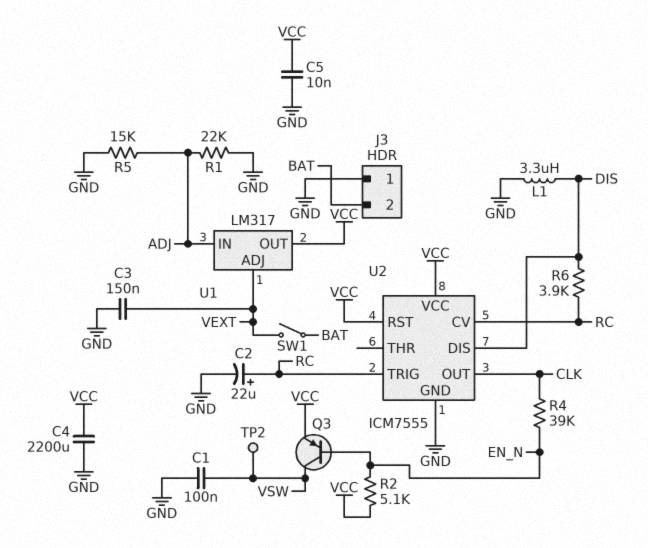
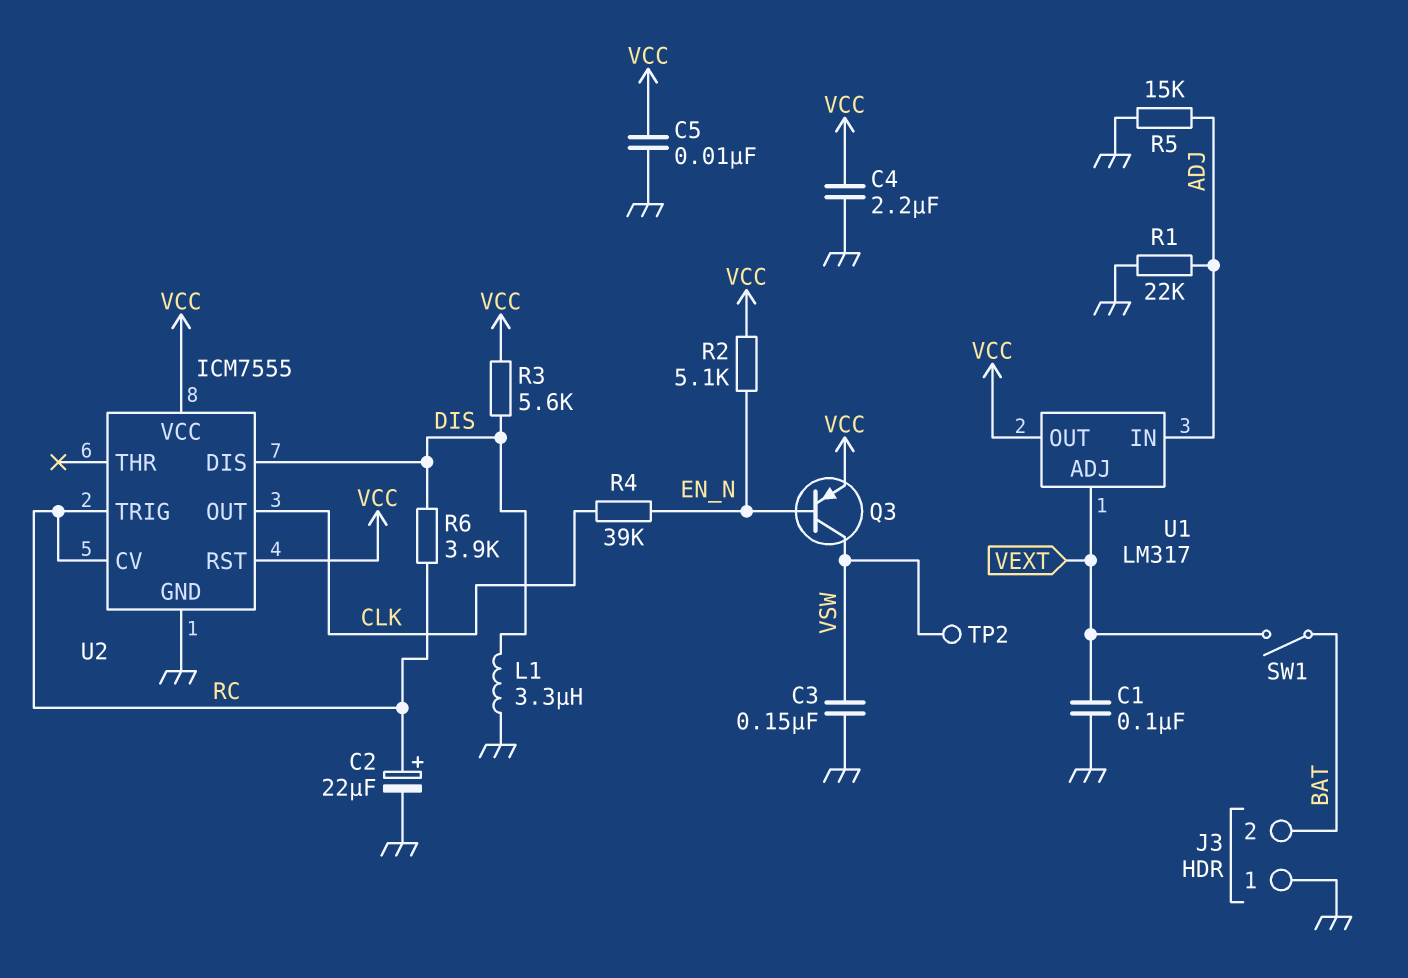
C1: 100nF (GND, VSW) -> 100nF (GND, VEXT)
C3: 150nF (GND, VEXT) -> 150nF (GND, VSW)
C4: 2200uF (GND, VCC) -> 2.2uF (GND, VCC)
R3: none -> 5.6k (DIS, VCC)

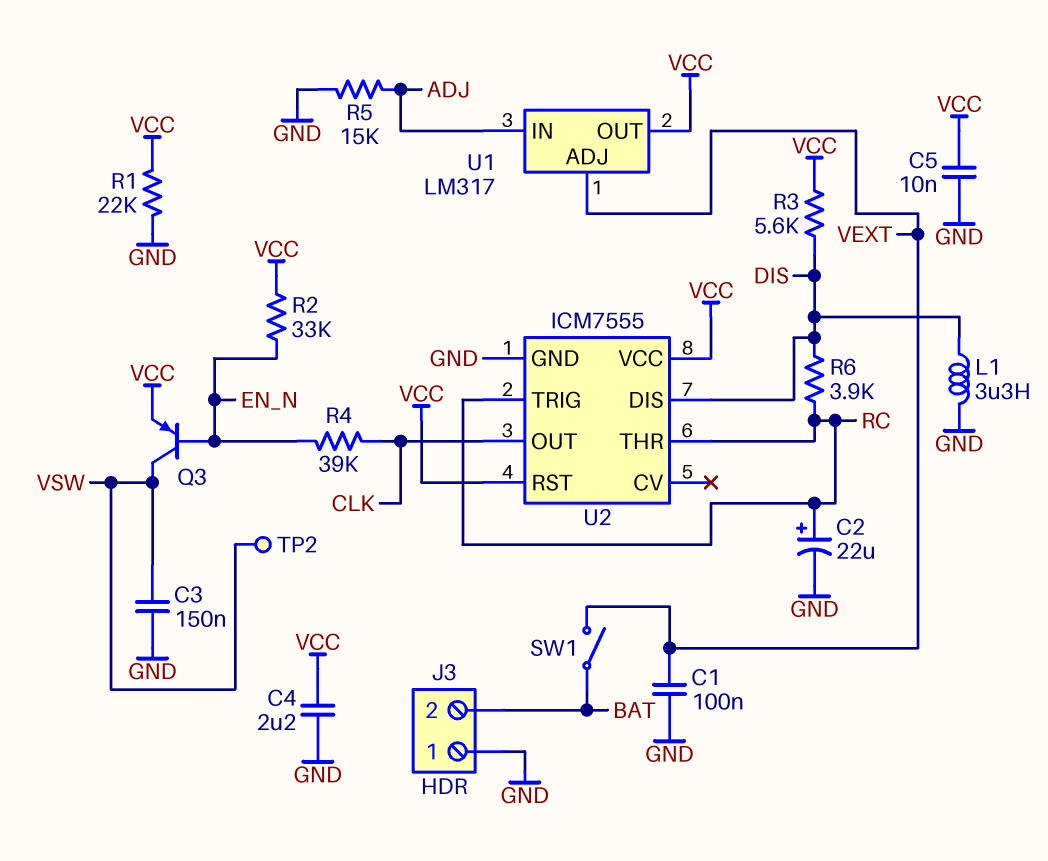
R1: 22k (ADJ, GND) -> 22k (GND, VCC)
R2: 5.1k (EN_N, VCC) -> 33k (EN_N, VCC)
U2 pin CV: RC -> none
U2 pin THR: none -> RC

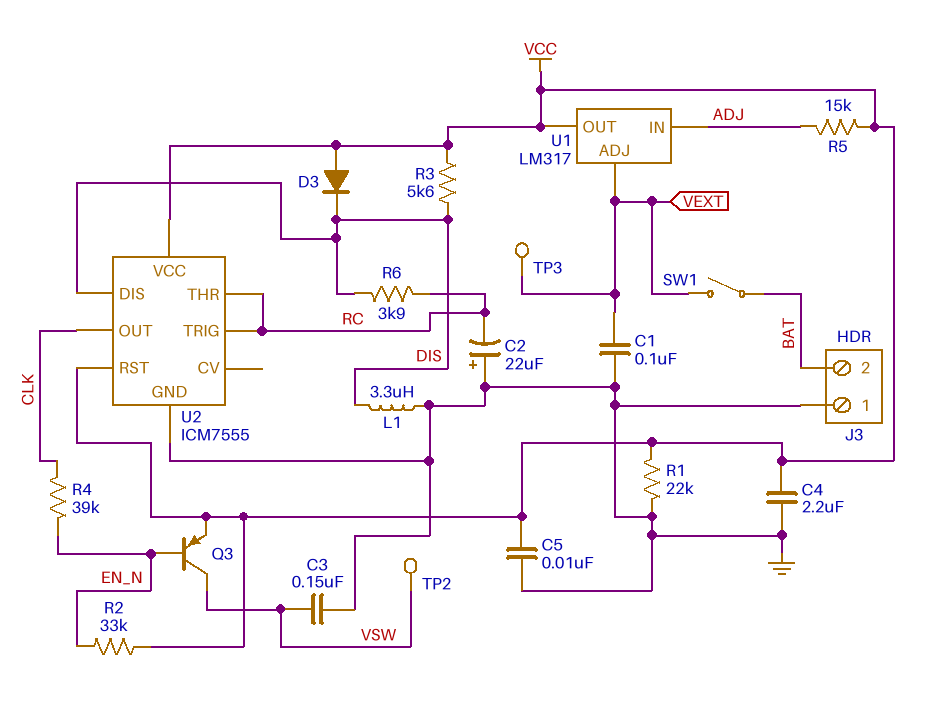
C2: 22uF (plus RC, minus GND) -> 22uF (plus GND, minus RC)
D3: none -> diode (A VCC, K DIS)
R5: 15k (ADJ, GND) -> 15k (ADJ, VCC)
TP3: none -> test point (VEXT)

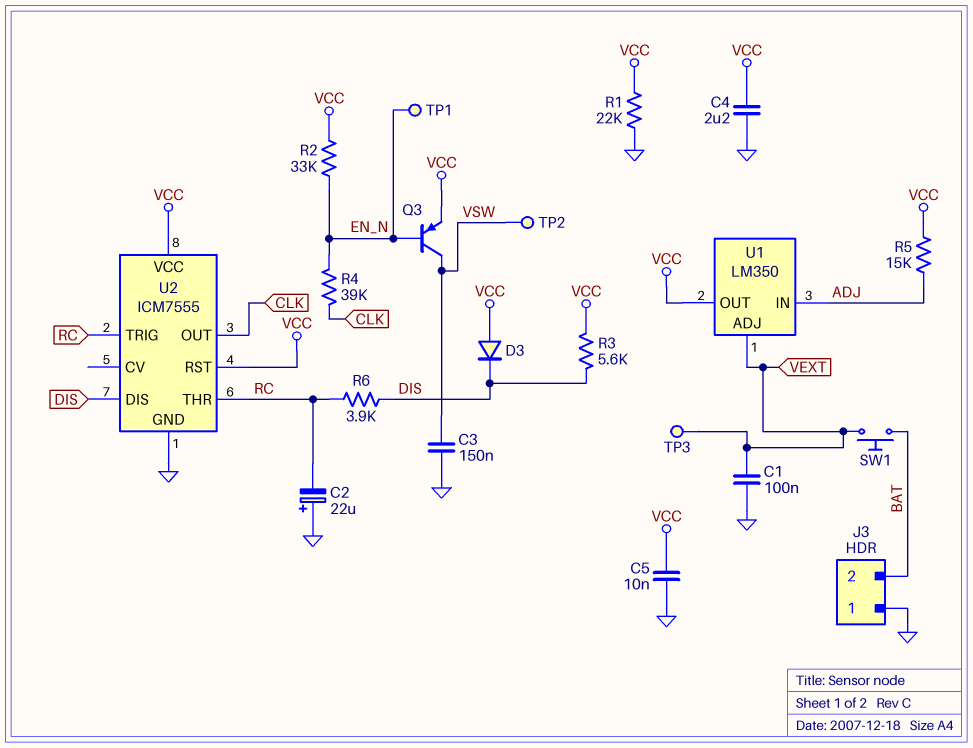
L1: 3.3uH (DIS, GND) -> none
SW1: switch (BAT, VEXT) -> button (BAT, VEXT)
TP1: none -> test point (EN_N)
U1: LM317 -> LM350

